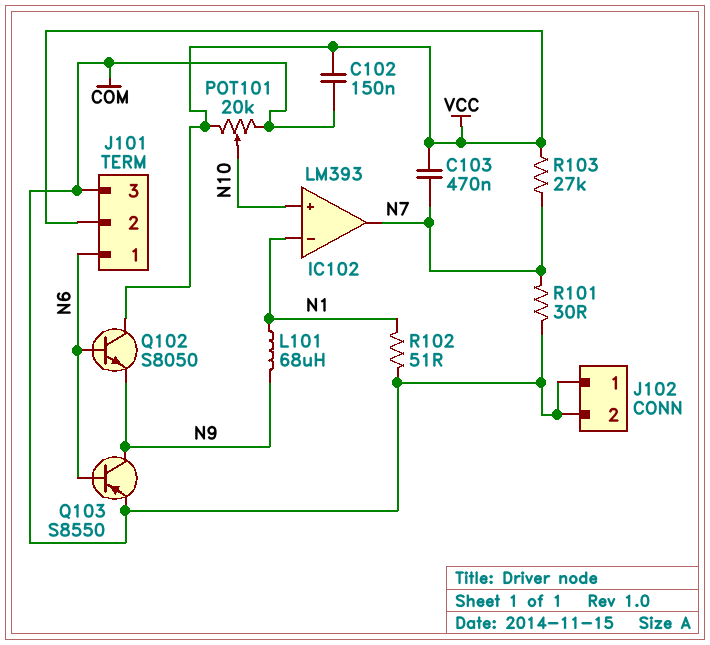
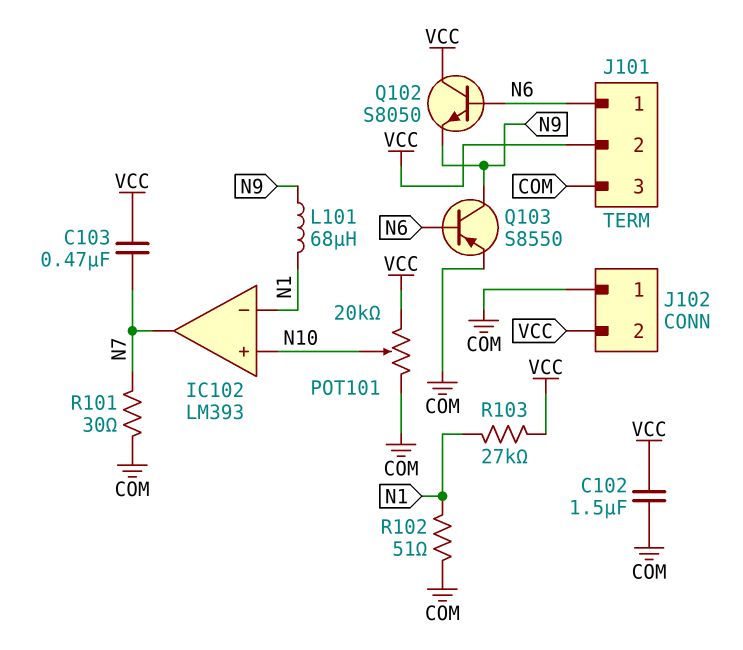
C102: 150nF (COM, VCC) -> 1.5uF (COM, VCC)
J102 pin 2: COM -> VCC
R103: 27k (N7, VCC) -> 27k (N1, VCC)

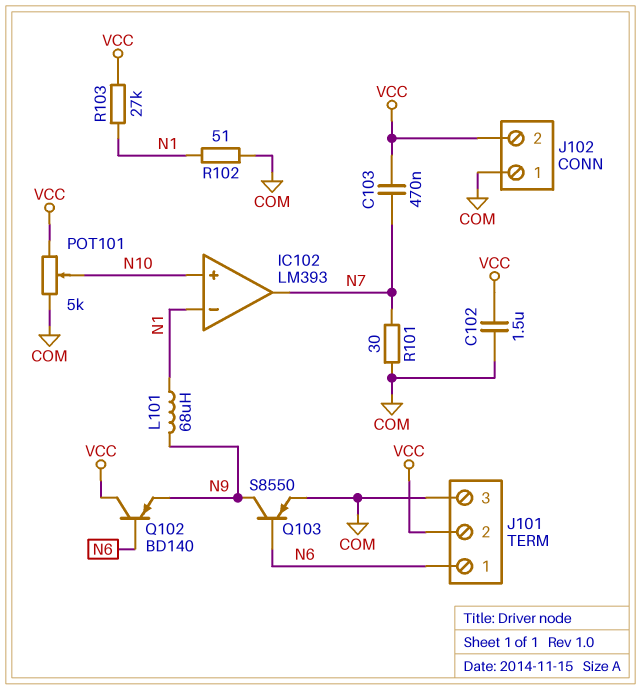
POT101: 20k (COM, VCC, wiper N10) -> 5k (COM, VCC, wiper N10)
Q102: NPN S8050 (B N6, C VCC, E N9) -> PNP BD140 (B N6, C VCC, E N9)

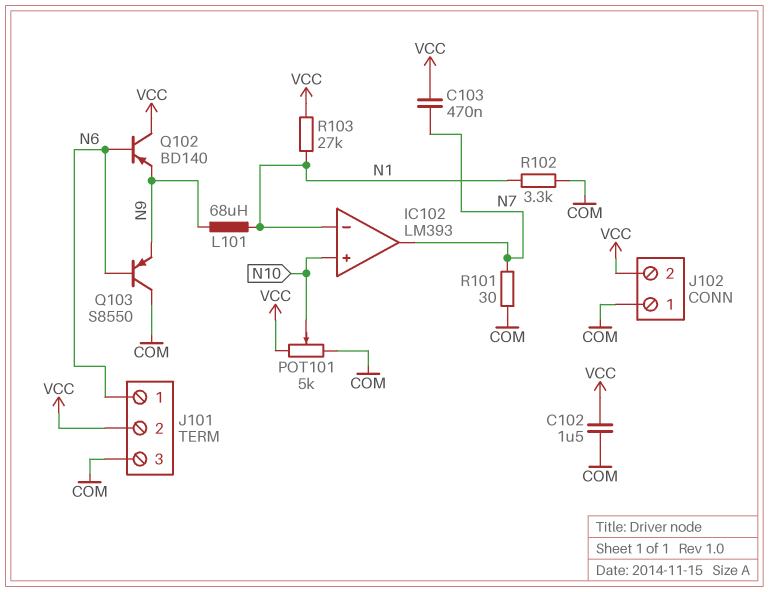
Q103: PNP S8550 (B N6, C N9, E COM) -> PNP S8550 (B N6, C COM, E N9)
R102: 51 (COM, N1) -> 3.3k (COM, N1)

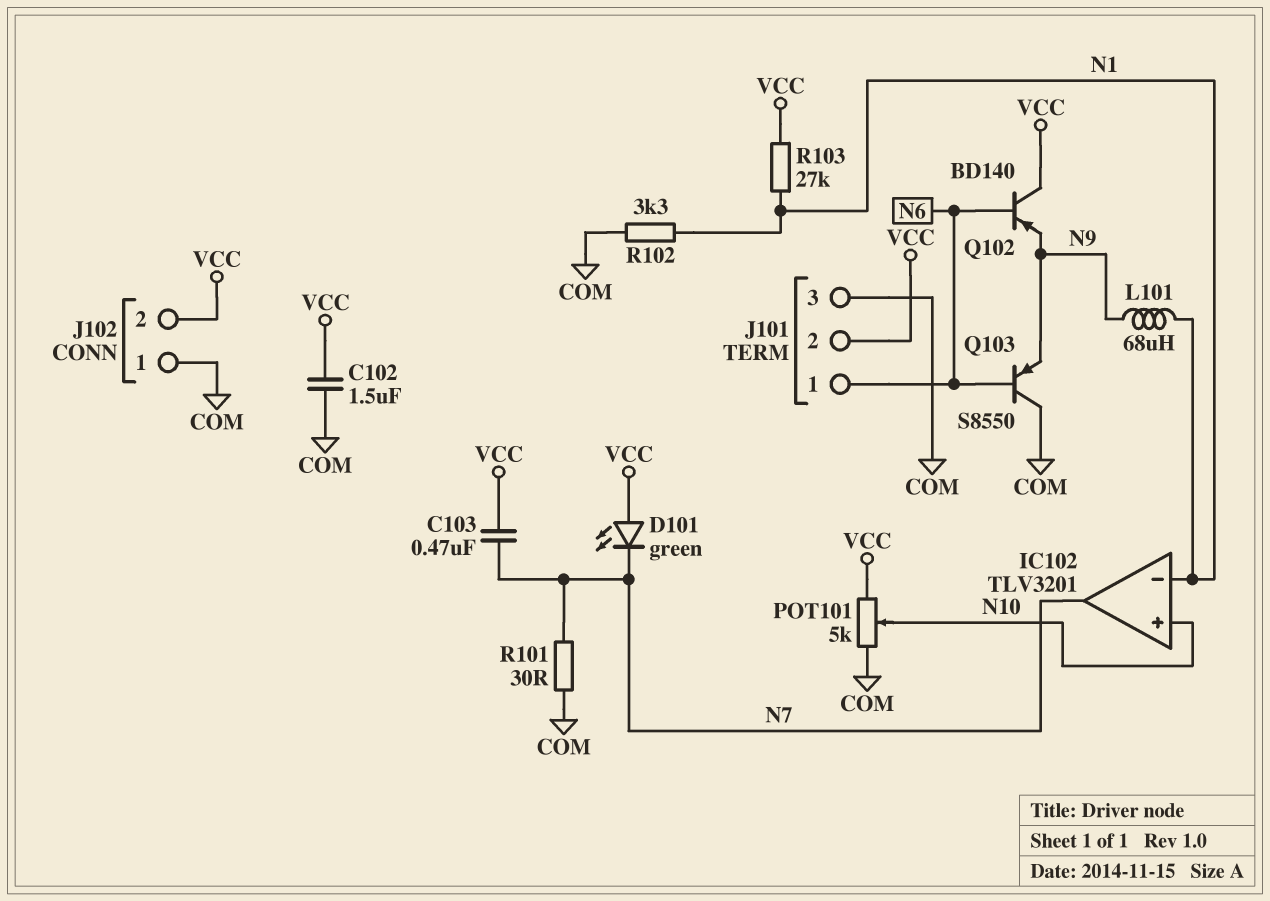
D101: none -> LED green (A VCC, K N7)
IC102: LM393 -> TLV3201

